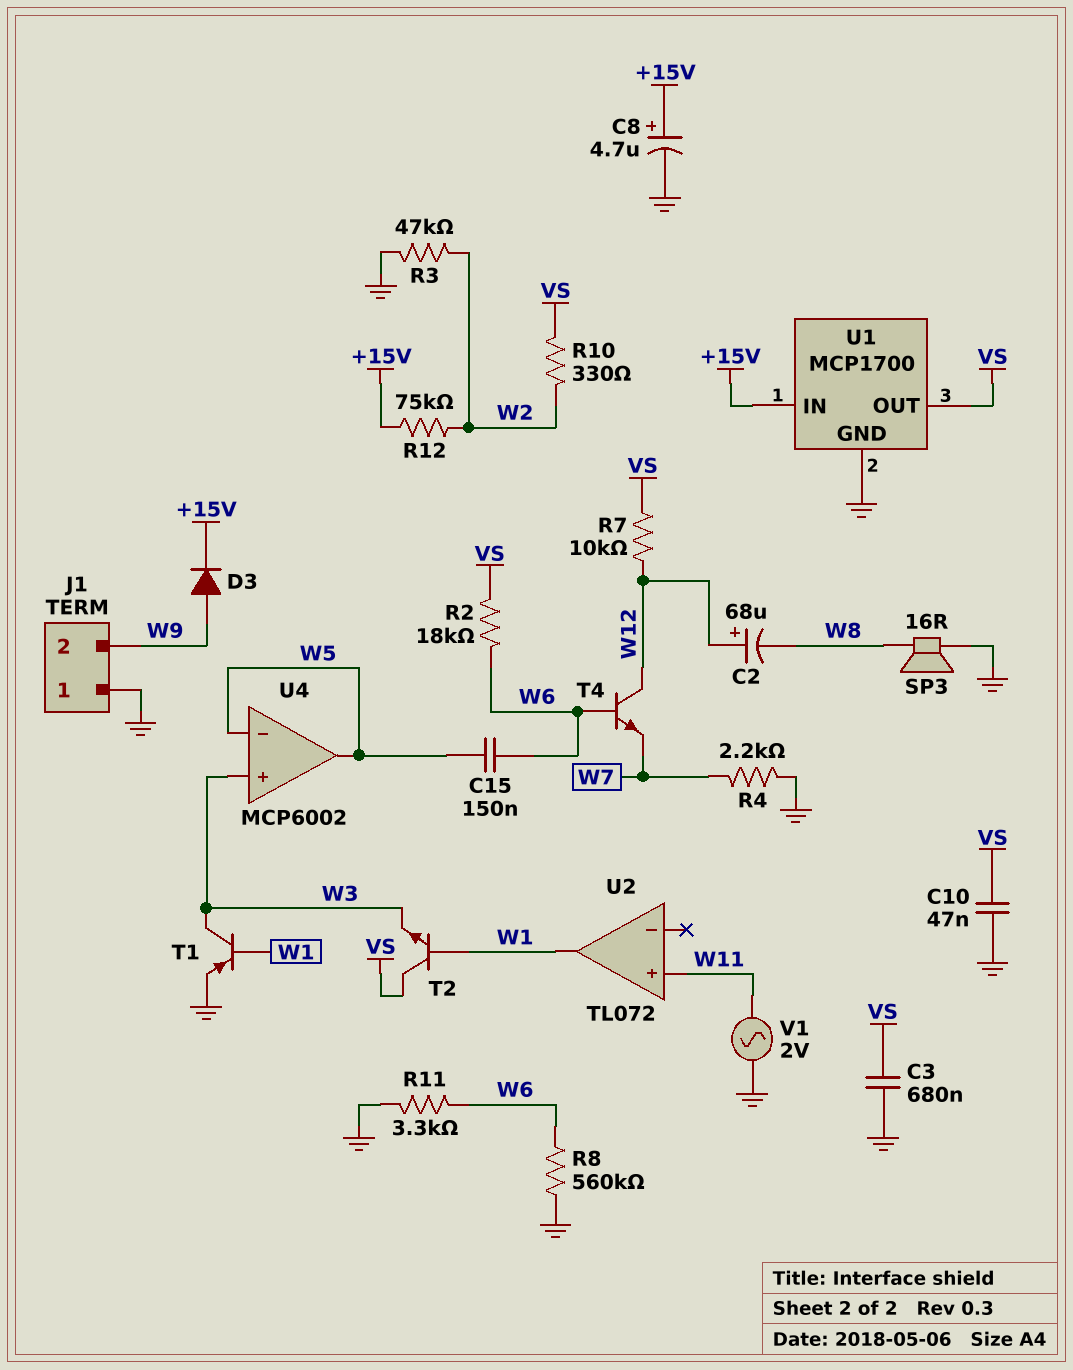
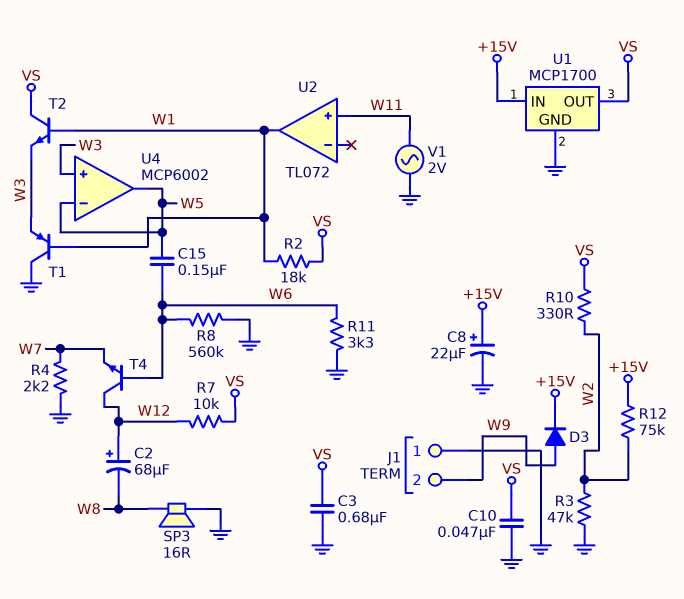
C8: 4.7uF (plus +15V, minus GND) -> 22uF (plus +15V, minus GND)
R2: 18k (VS, W6) -> 18k (VS, W1)
T1: PNP (B W1, C W3, E GND) -> PNP (B W1, C GND, E W3)

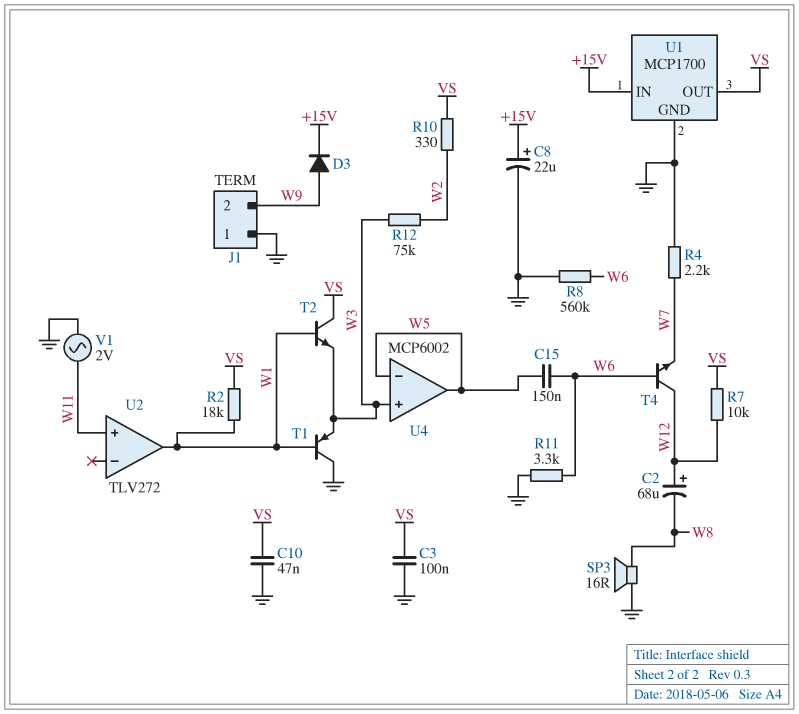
C3: 680nF (GND, VS) -> 100nF (GND, VS)
R3: 47k (GND, W2) -> none
R12: 75k (+15V, W2) -> 75k (W2, W3)
U2: TL072 -> TLV272

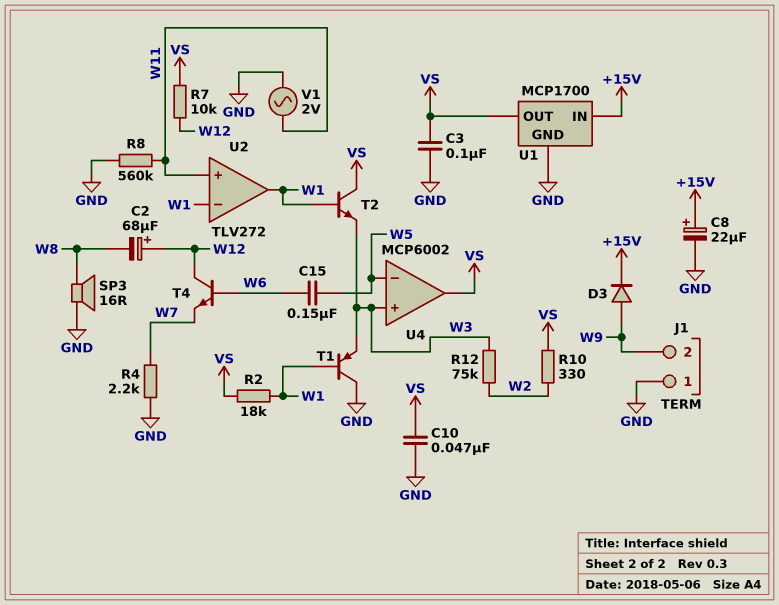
R8: 560k (GND, W6) -> 560k (GND, W11)
R11: 3.3k (GND, W6) -> none
U2 pin in-: none -> W1
U4 pin out: W5 -> VS

